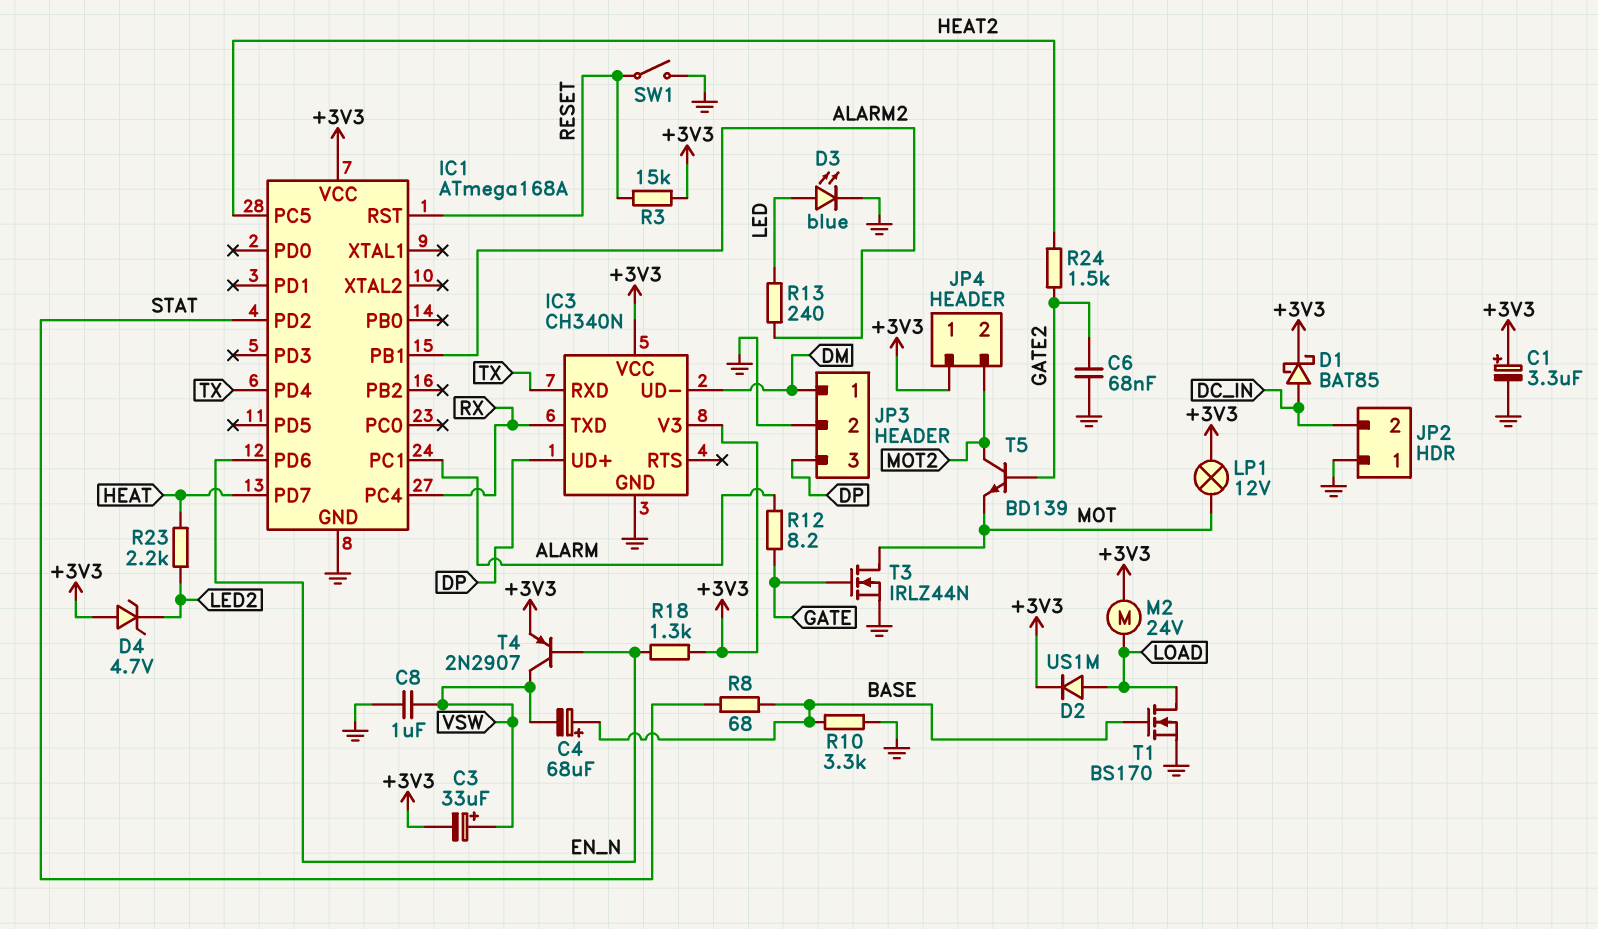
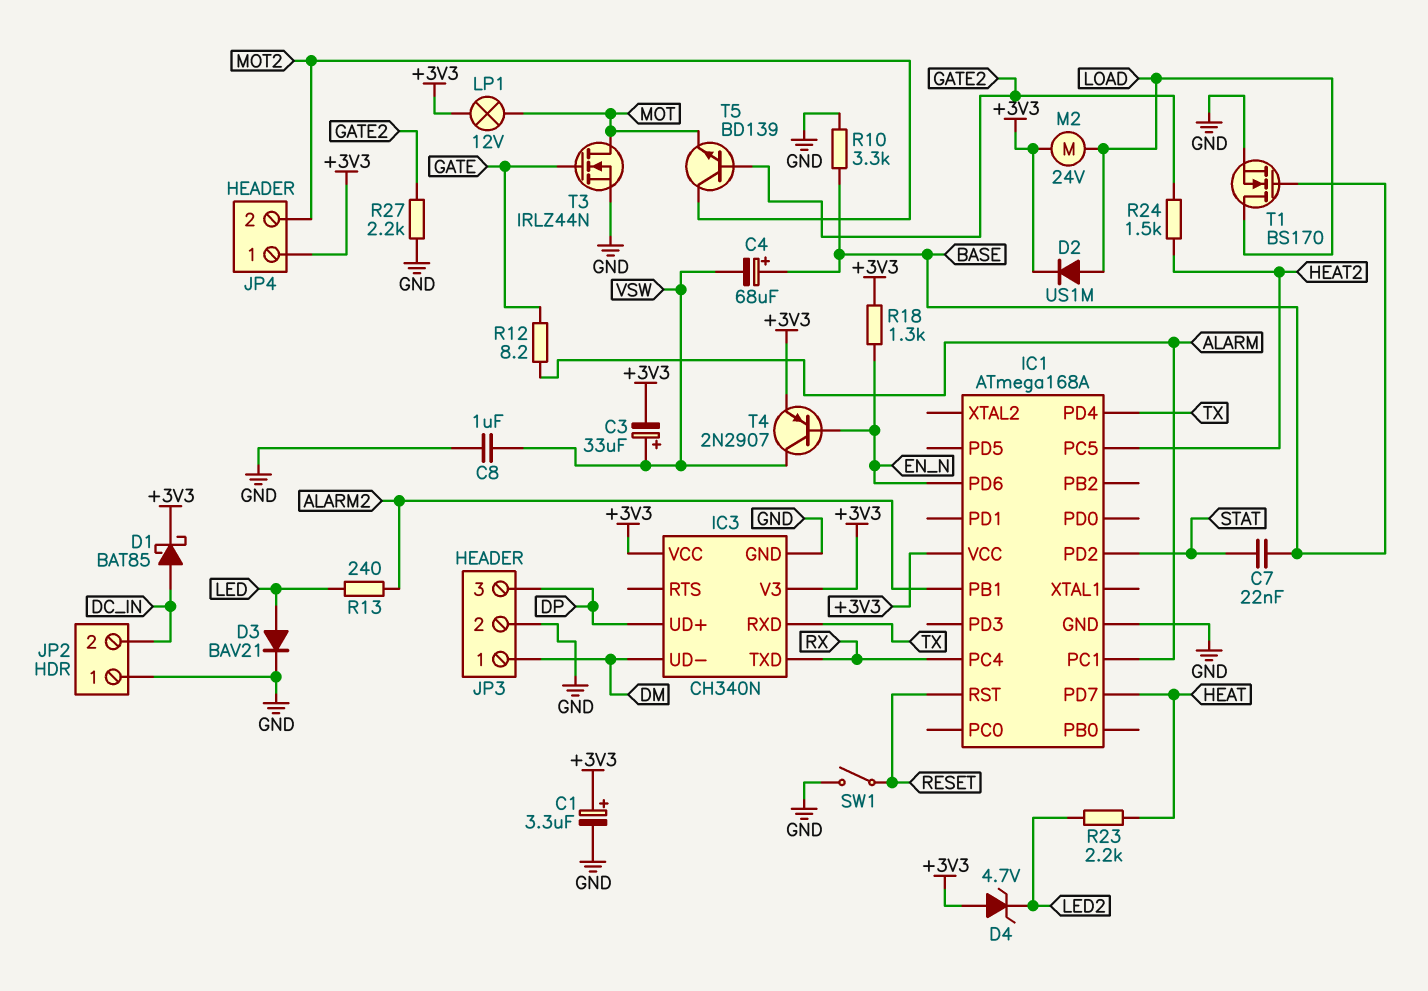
C6: 68nF (GATE2, GND) -> none
C7: none -> 22nF (BASE, STAT)
D3: LED blue (A LED, K GND) -> diode BAV21 (A LED, K GND)
R3: 15k (+3V3, RESET) -> none
R8: 68 (BASE, STAT) -> none
R27: none -> 2.2k (GATE2, GND)

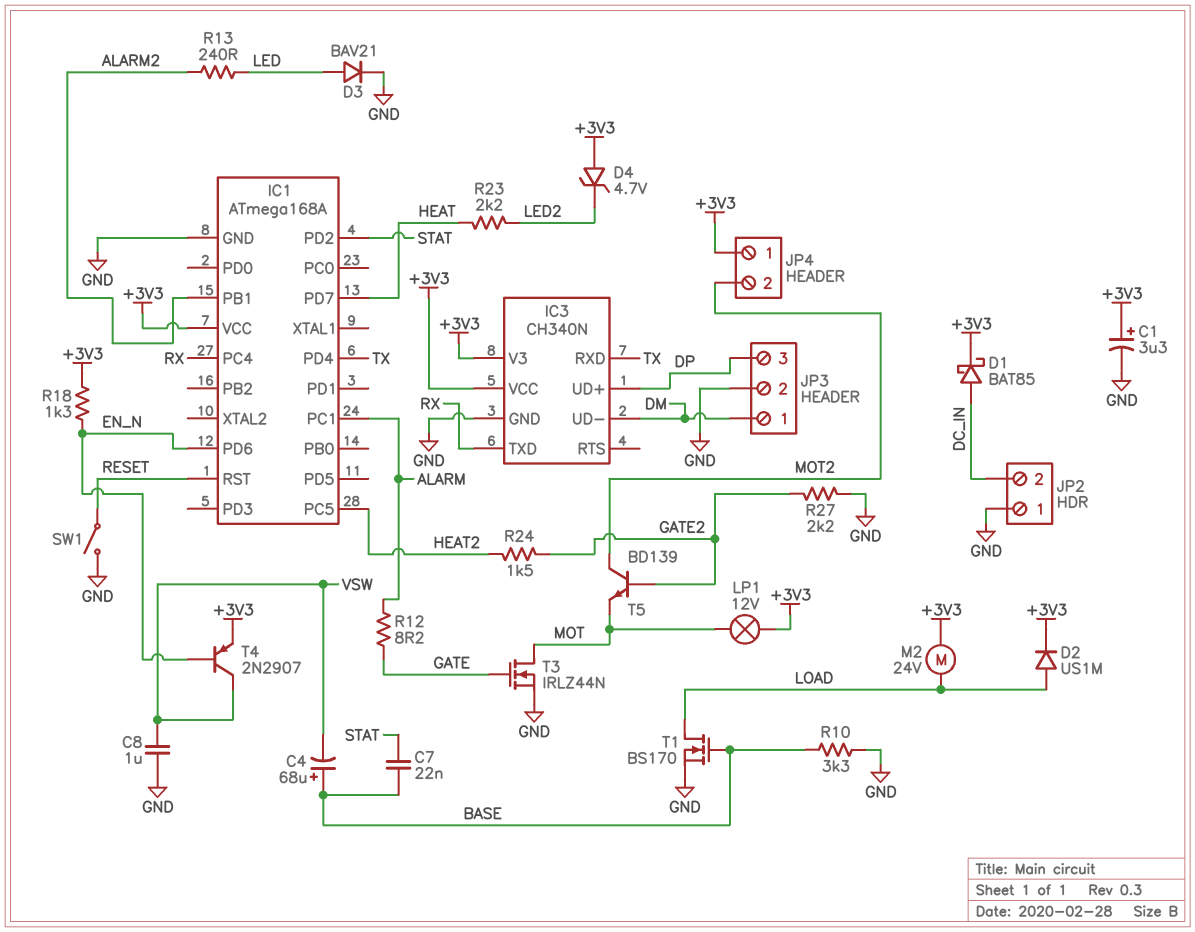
C3: 33uF (plus VSW, minus +3V3) -> none

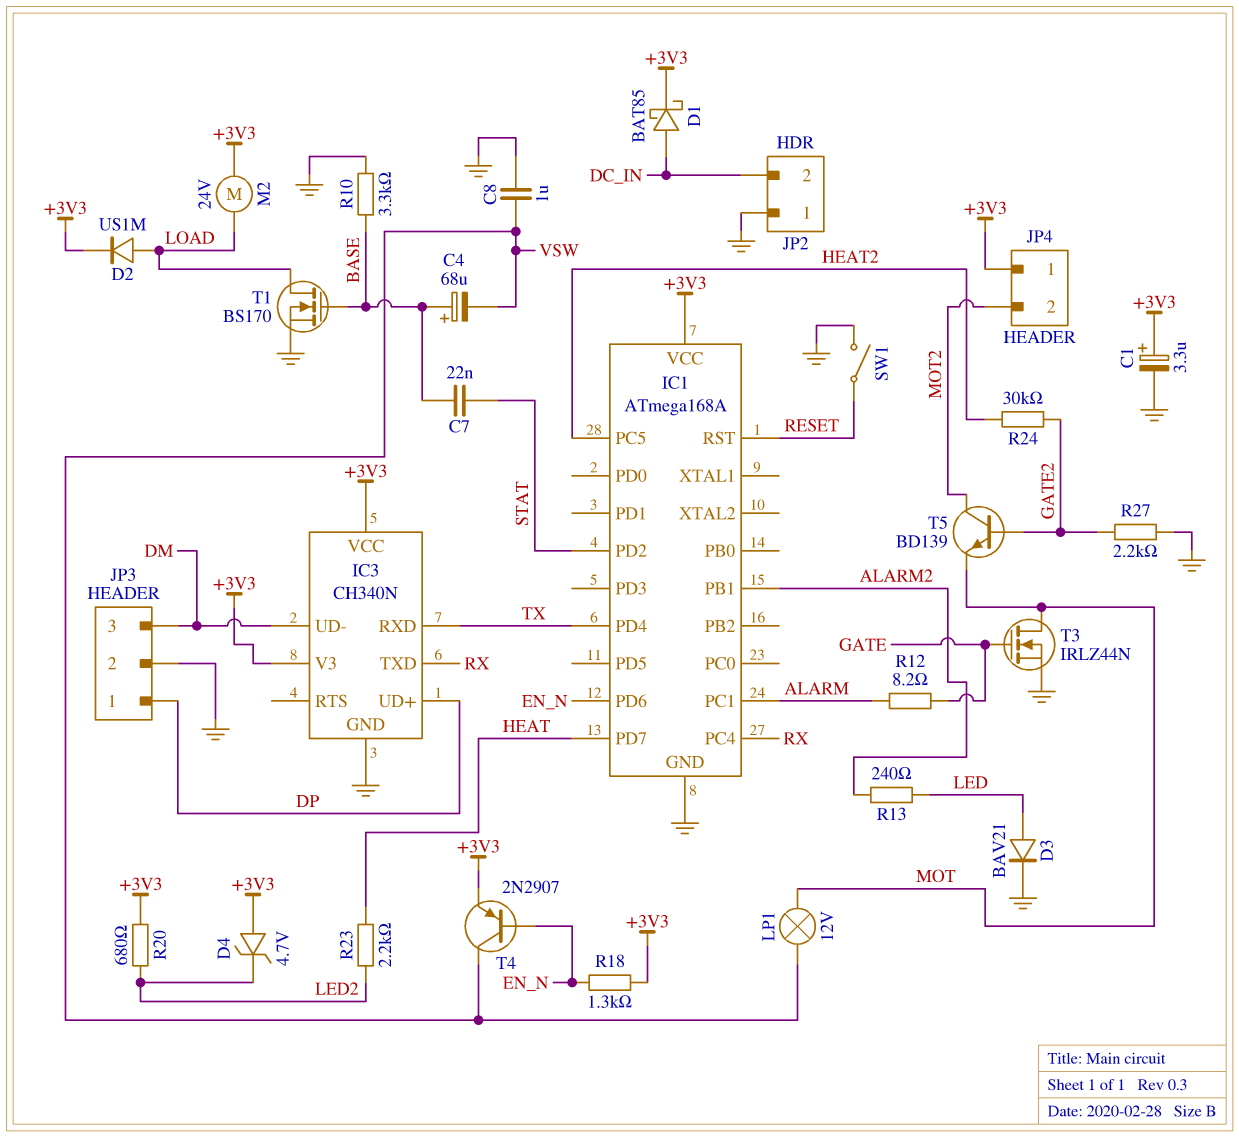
JP3 pin 1: DM -> DP
JP3 pin 3: DP -> DM
LP1: lamp 12V (+3V3, MOT) -> lamp 12V (MOT, VSW)
R20: none -> 680 (+3V3, LED2)
R24: 1.5k (GATE2, HEAT2) -> 30k (GATE2, HEAT2)

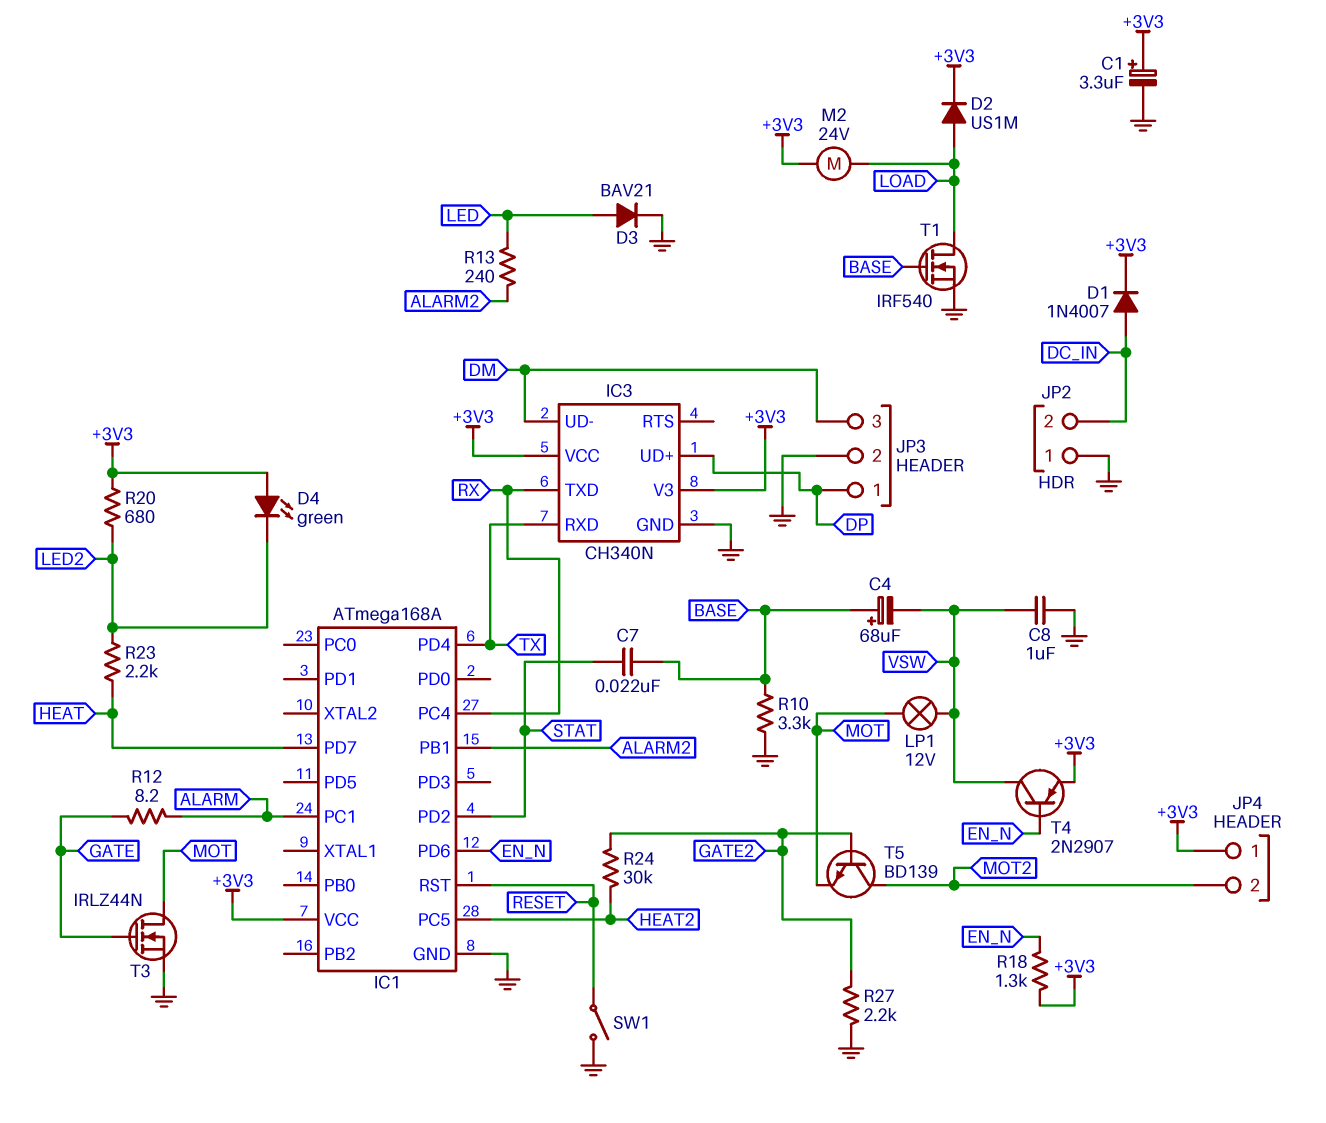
D1: schottky BAT85 (A DC_IN, K +3V3) -> diode 1N4007 (A DC_IN, K +3V3)
D4: zener 4.7V (A +3V3, K LED2) -> LED green (A +3V3, K LED2)
T1: NMOS BS170 (G BASE, D LOAD, S GND) -> NMOS IRF540 (G BASE, D LOAD, S GND)

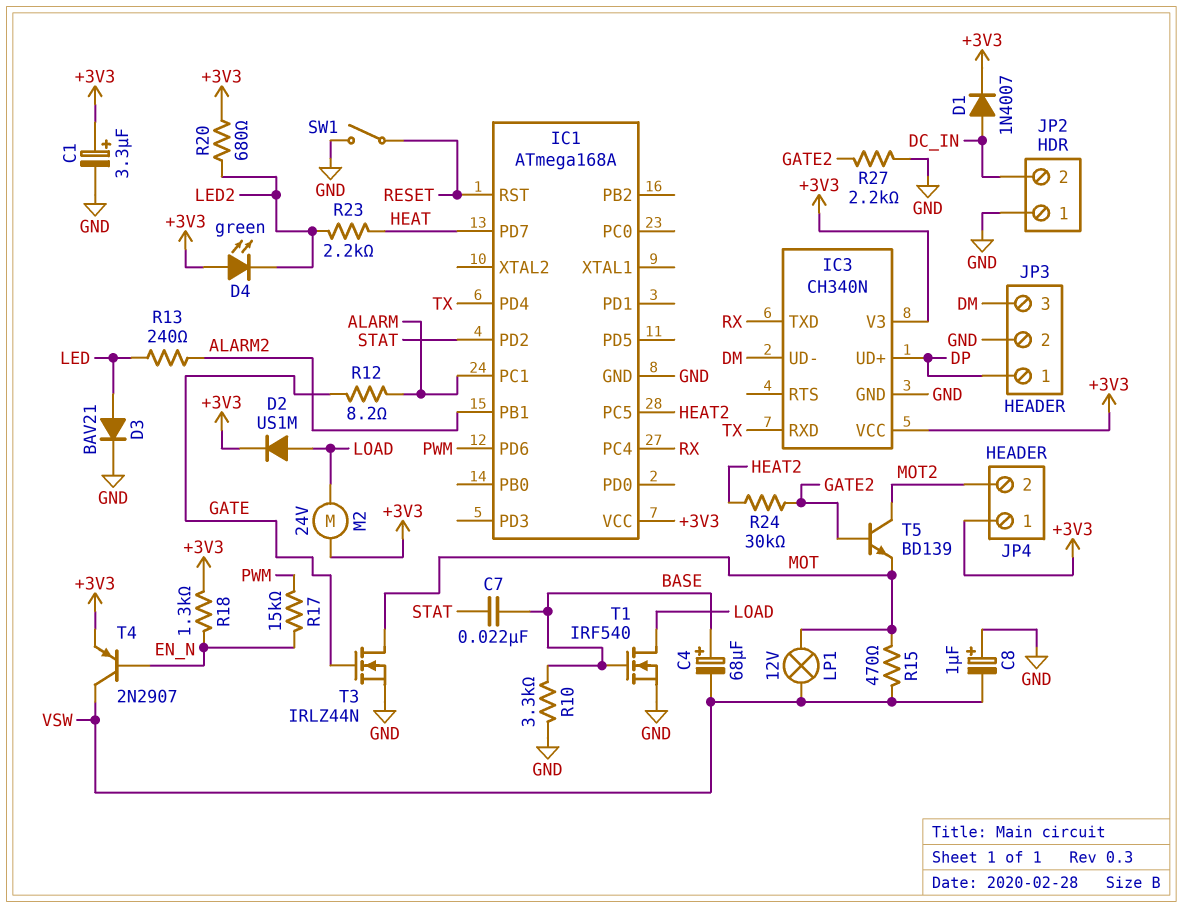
C8: 1uF (GND, VSW) -> 1uF (plus GND, minus VSW)
IC1 pin PD6: EN_N -> PWM
R15: none -> 470 (MOT, VSW)
R17: none -> 15k (EN_N, PWM)

